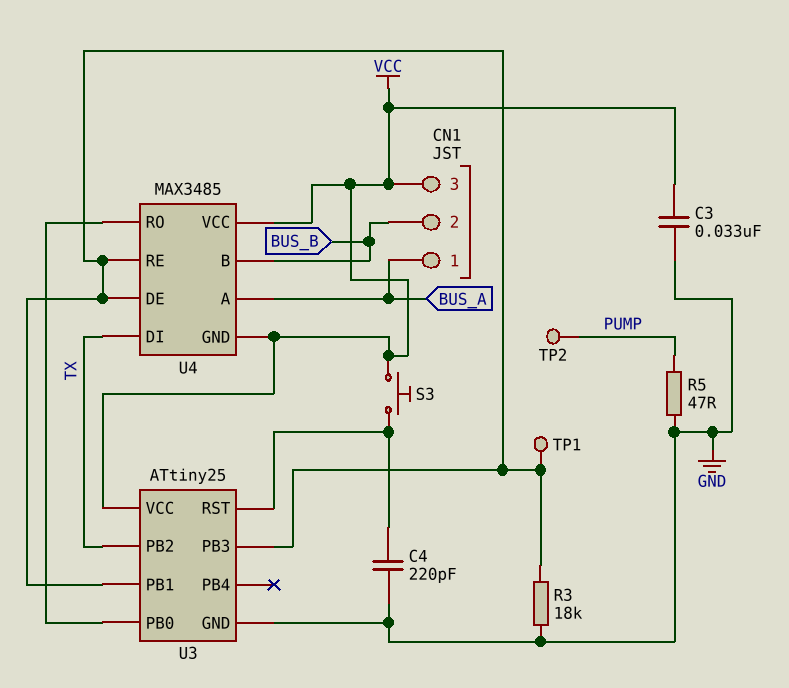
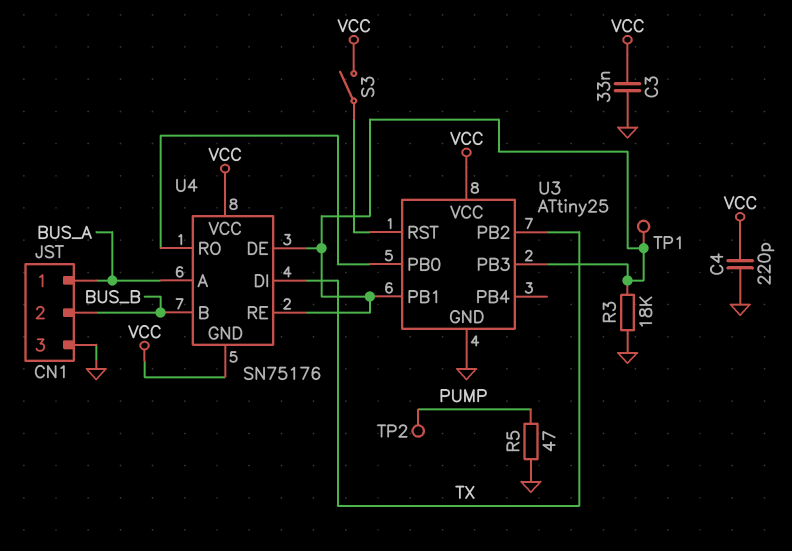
C4: 220pF (GND, U3/RST) -> 220pF (GND, VCC)
CN1 pin 3: VCC -> GND
S3: button (U3/RST, VCC) -> switch (U3/RST, VCC)
U4: MAX3485 -> SN75176

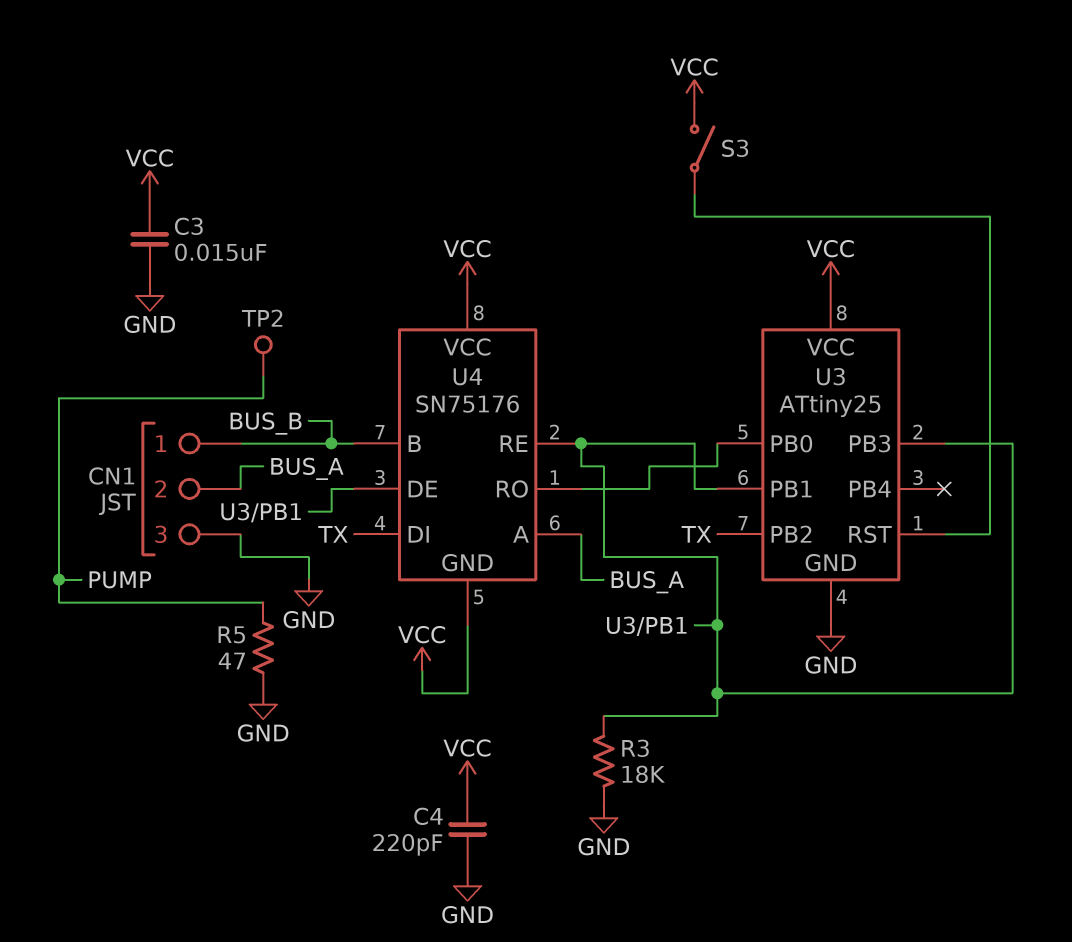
C3: 33nF (GND, VCC) -> 15nF (GND, VCC)
CN1 pin 1: BUS_A -> BUS_B
CN1 pin 2: BUS_B -> BUS_A
TP1: test point (U3/PB1) -> none

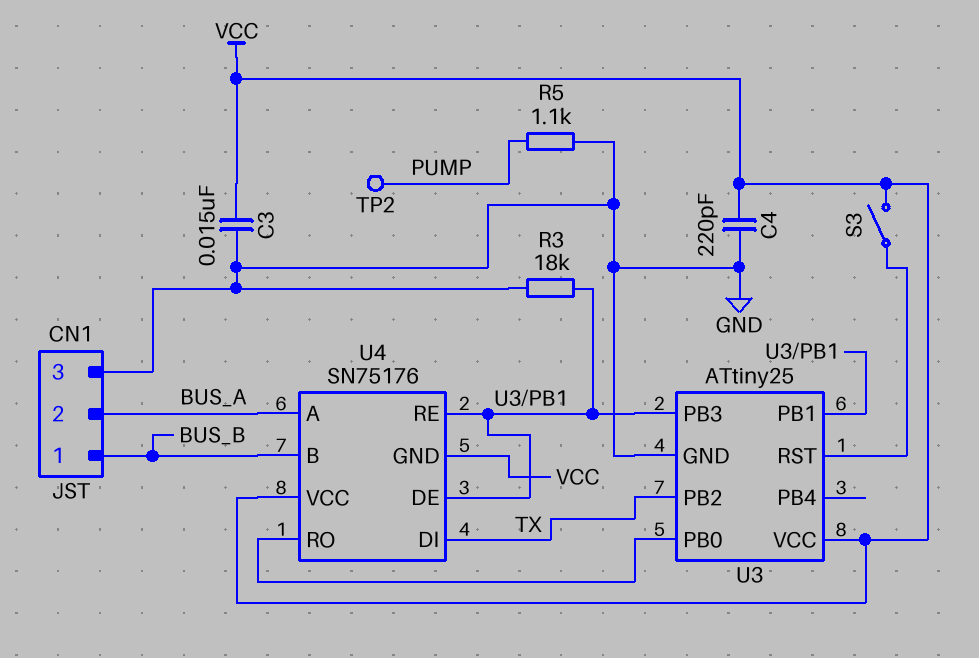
R5: 47 (GND, PUMP) -> 1.1k (GND, PUMP)

